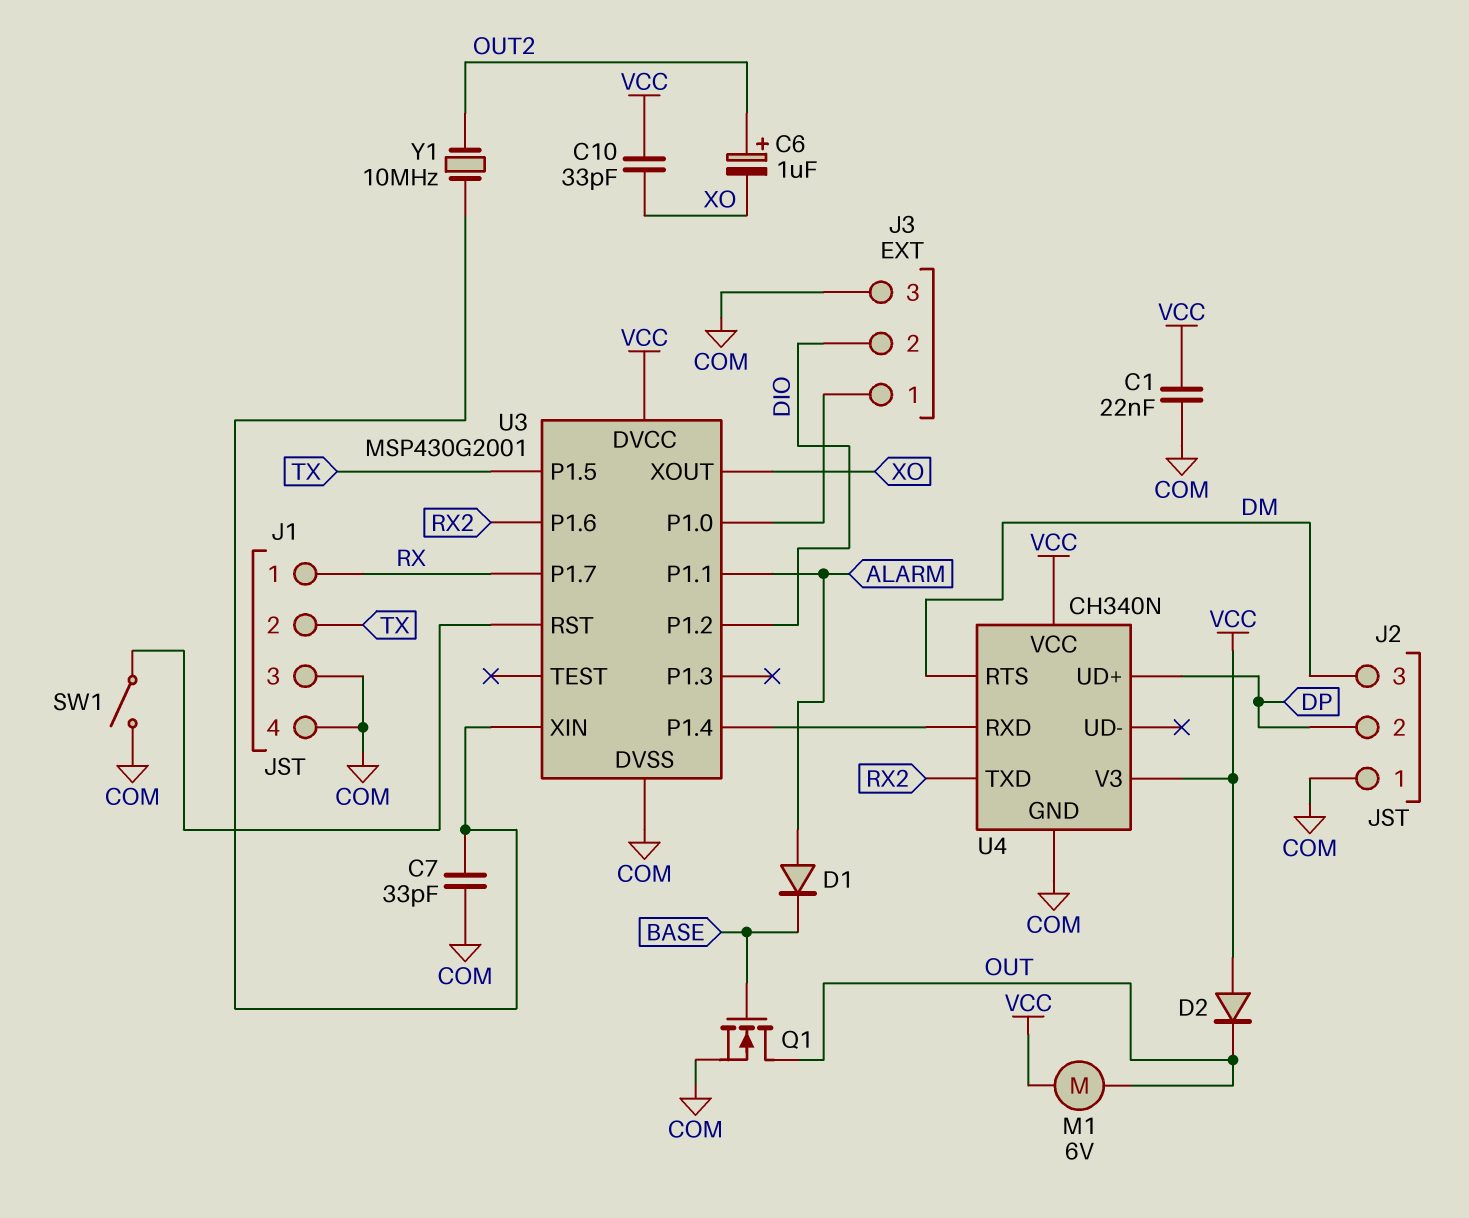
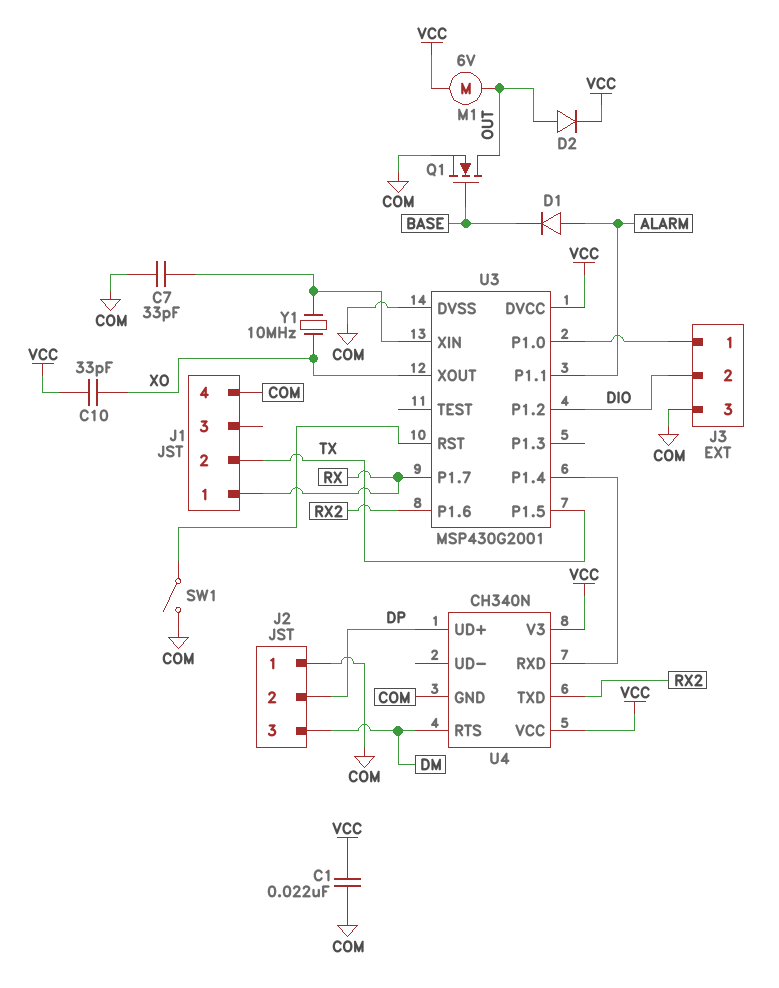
C6: 1uF (plus OUT2, minus XO) -> none
D2: diode (A VCC, K OUT) -> diode (A OUT, K VCC)
J1 pin 3: COM -> none
Y1: 10MHz (OUT2, U3/XIN) -> 10MHz (U3/XIN, XO)

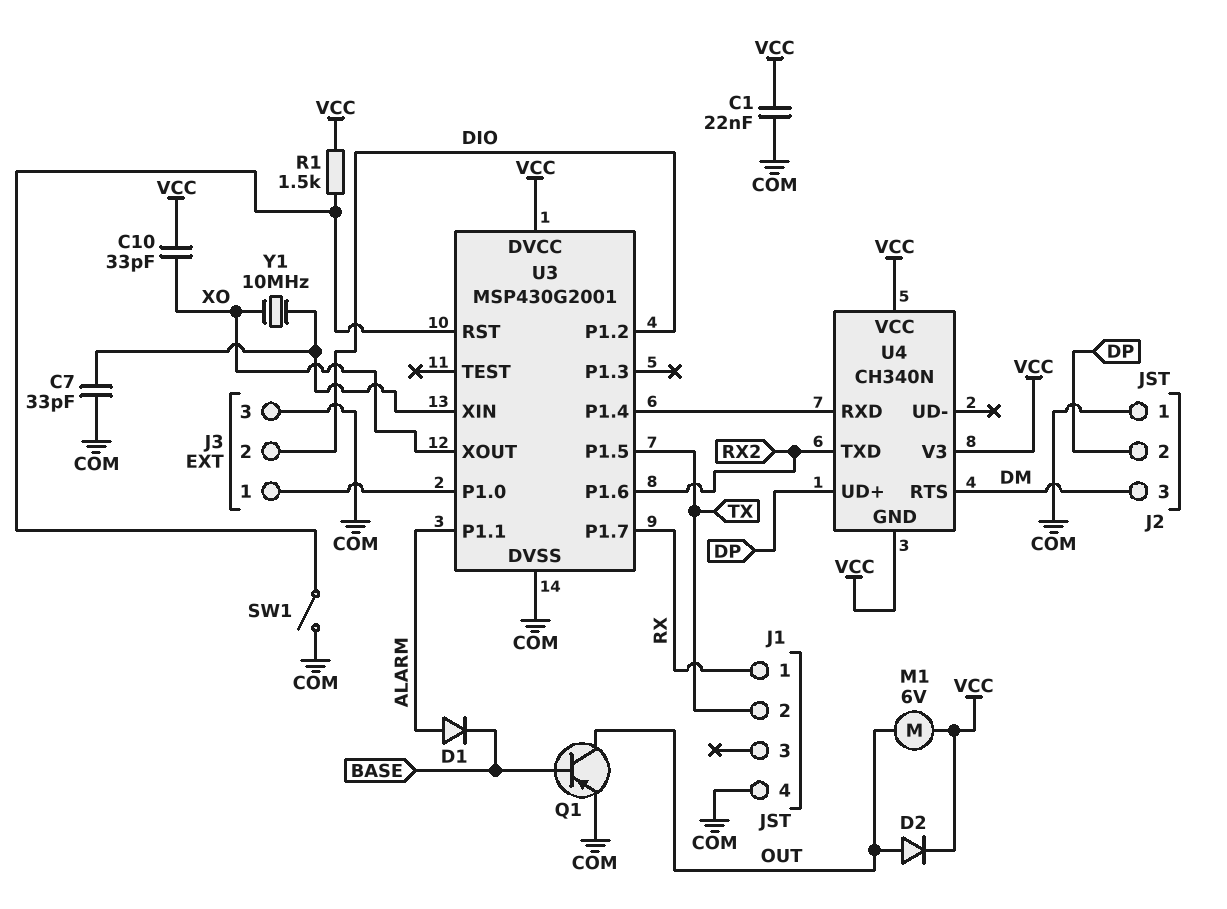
Q1: NMOS (G BASE, D OUT, S COM) -> PNP (B BASE, C OUT, E COM)
R1: none -> 1.5k (U3/RST, VCC)
U4 pin GND: COM -> VCC

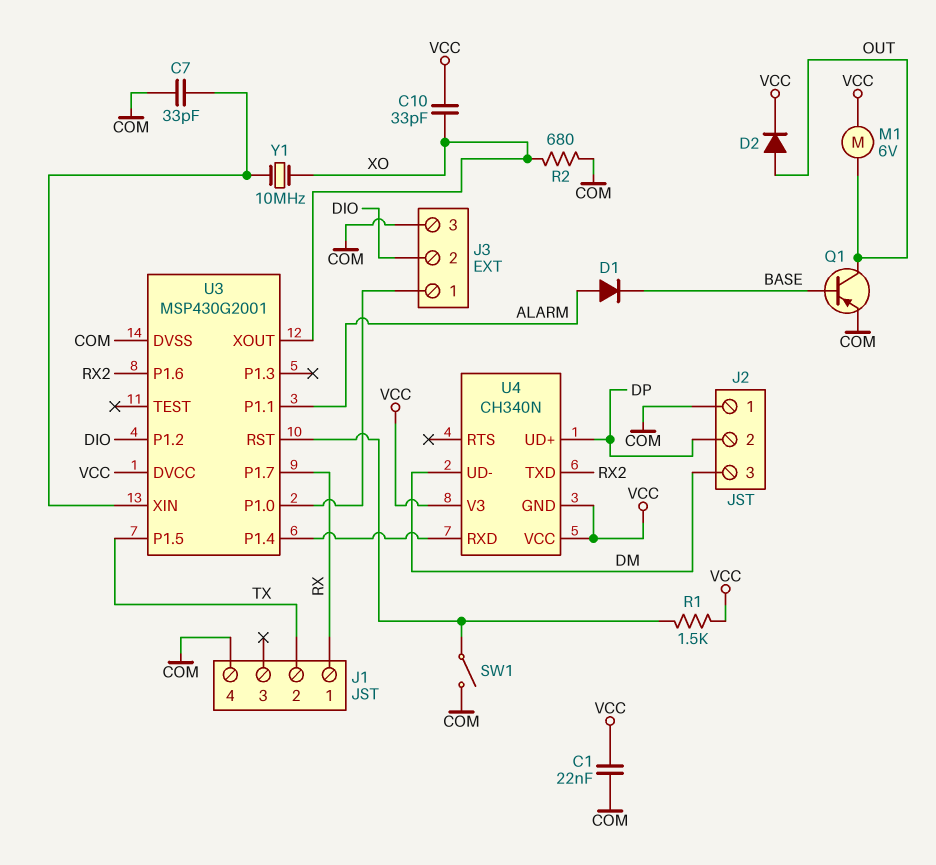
R2: none -> 680 (COM, XO)
U4 pin RTS: DM -> none
U4 pin UD-: none -> DM

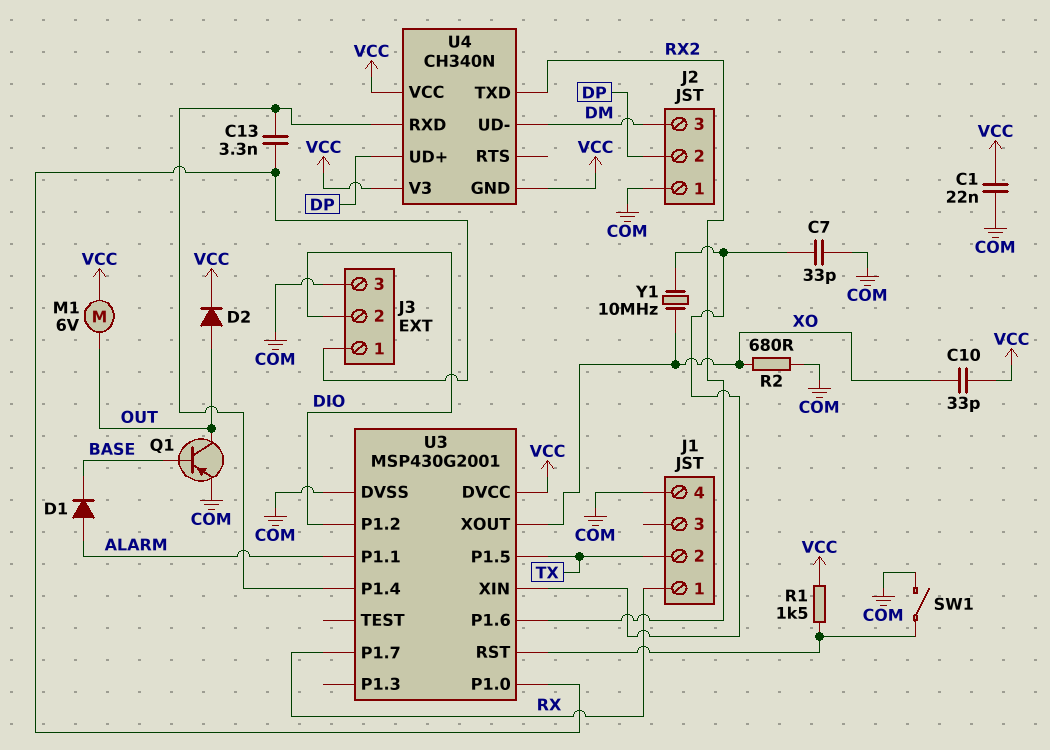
C13: none -> 3.3nF (J3/1, U3/P1.4)

